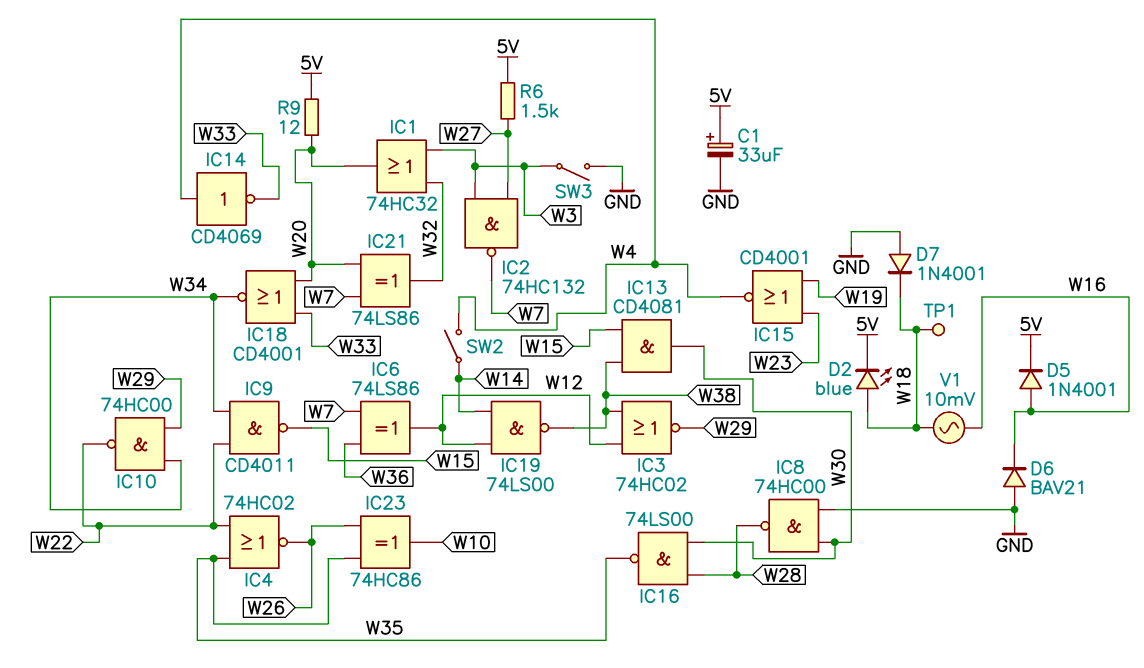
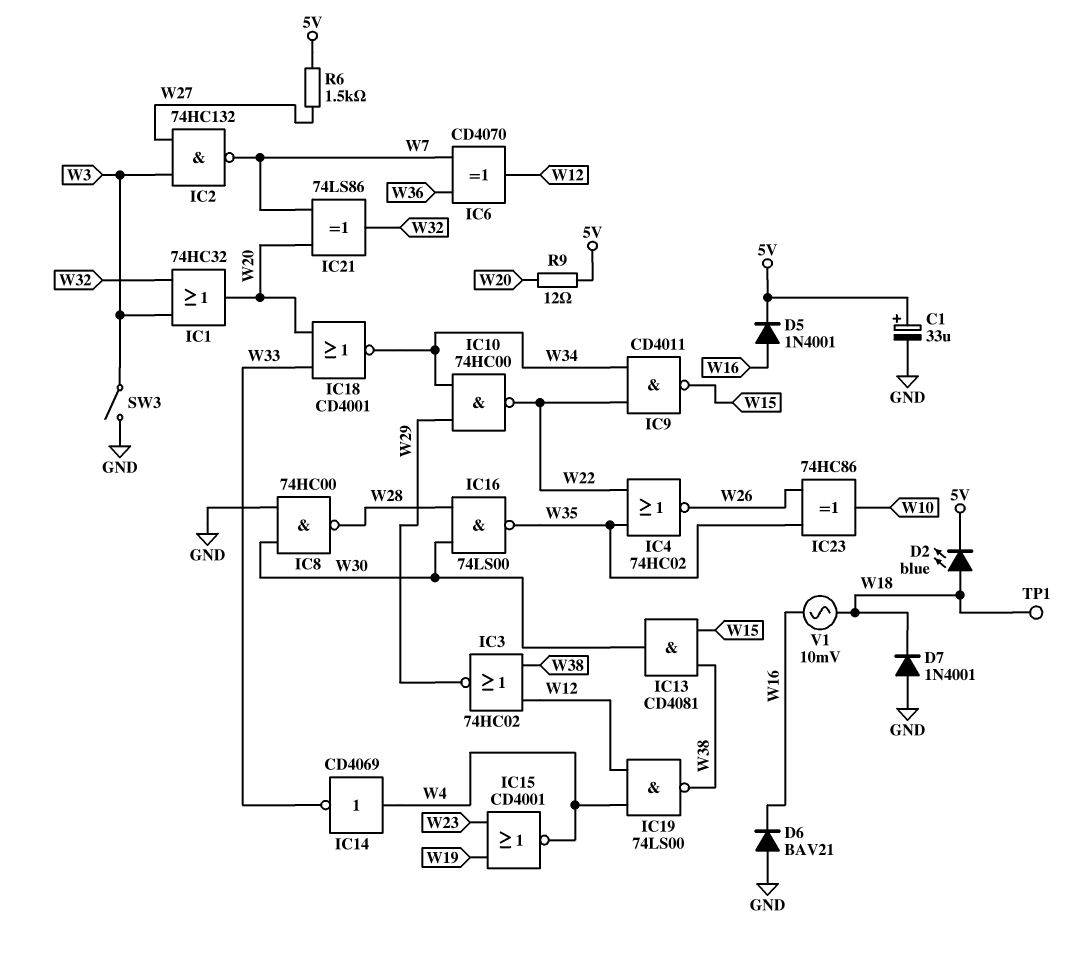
IC6: XOR 74LS86 (in W7, in W36, out W12) -> XOR CD4070 (in W7, in W36, out W12)
IC19: NAND 74LS00 (in W12, in W14, out W38) -> NAND 74LS00 (in W4, in W12, out W38)
SW2: switch (W4, W14) -> none

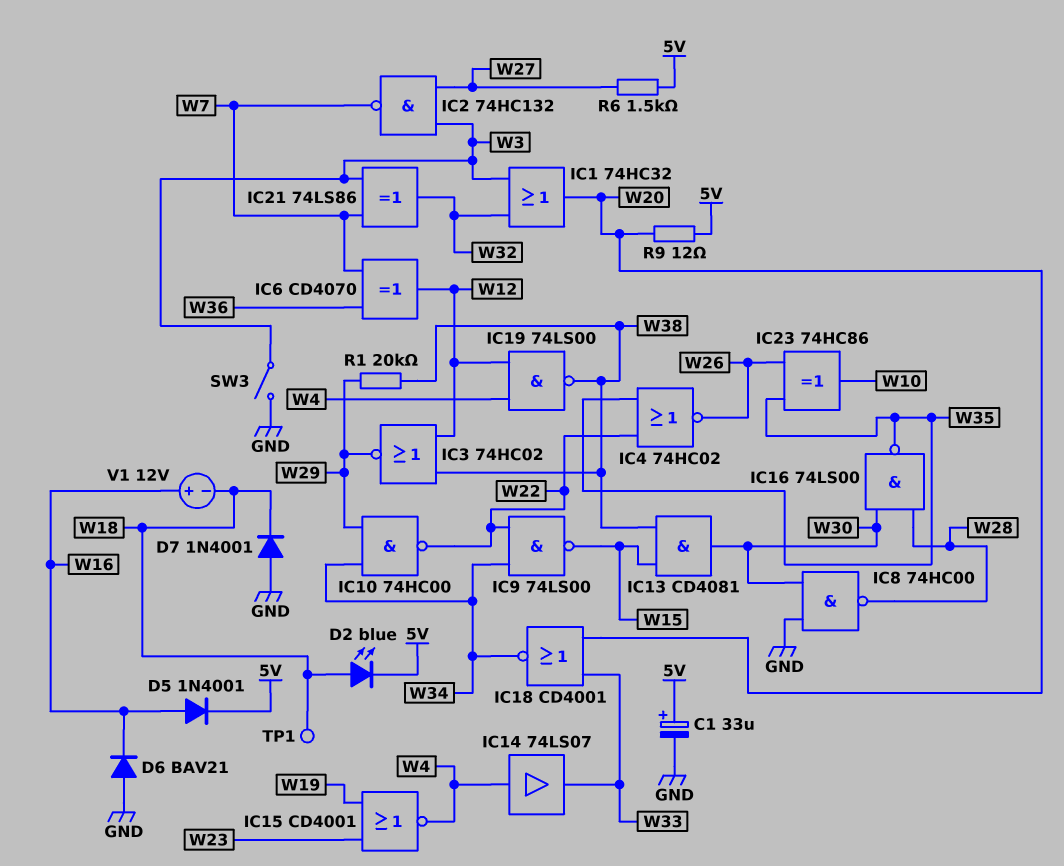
IC9: NAND CD4011 (in W22, in W34, out W15) -> NAND 74LS00 (in W22, in W34, out W15)
IC14: NOT CD4069 (in W4, out W33) -> buffer 74LS07 (in W4, out W33)
IC21: XOR 74LS86 (in W7, in W20, out W32) -> XOR 74LS86 (in W3, in W7, out W32)
R1: none -> 20k (W29, W38)
V1: AC 10mV (W16, W18) -> 12V (plus W16, minus W18)

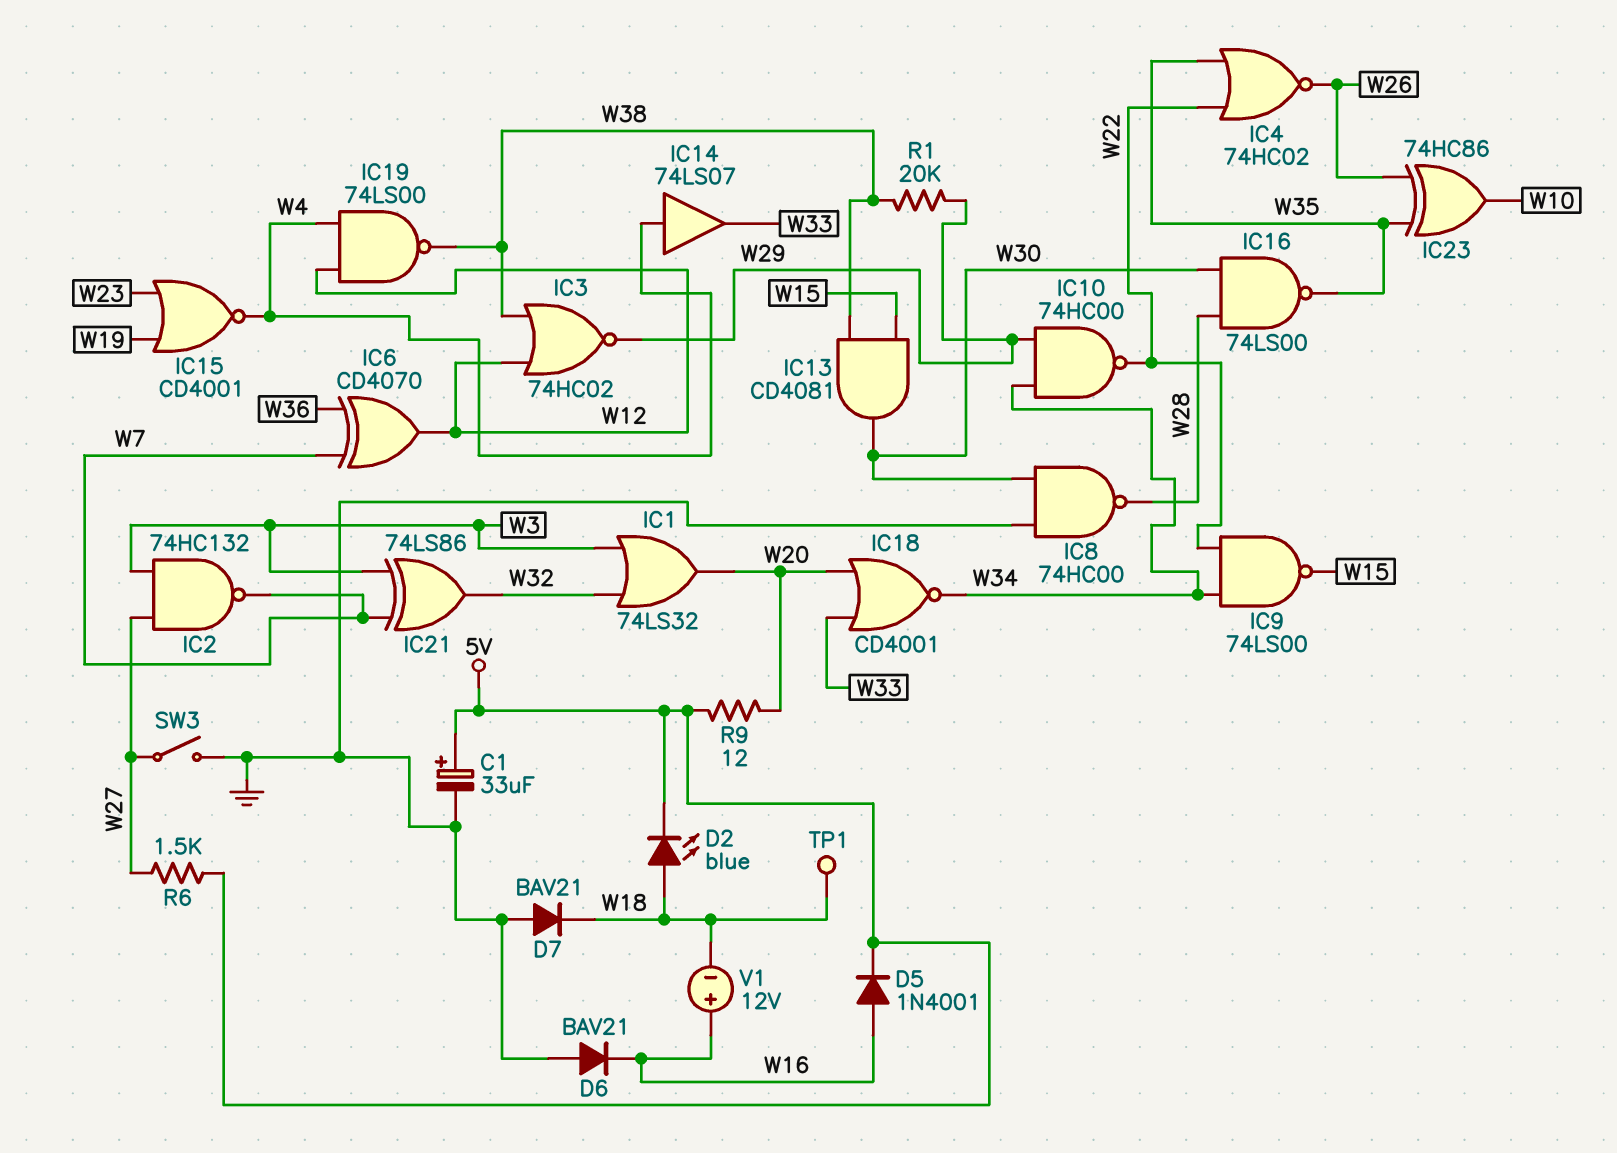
D7: diode 1N4001 (A GND, K W18) -> diode BAV21 (A GND, K W18)
IC1: OR 74HC32 (in W3, in W32, out W20) -> OR 74LS32 (in W3, in W32, out W20)
SW3: switch (GND, W3) -> switch (GND, W27)

